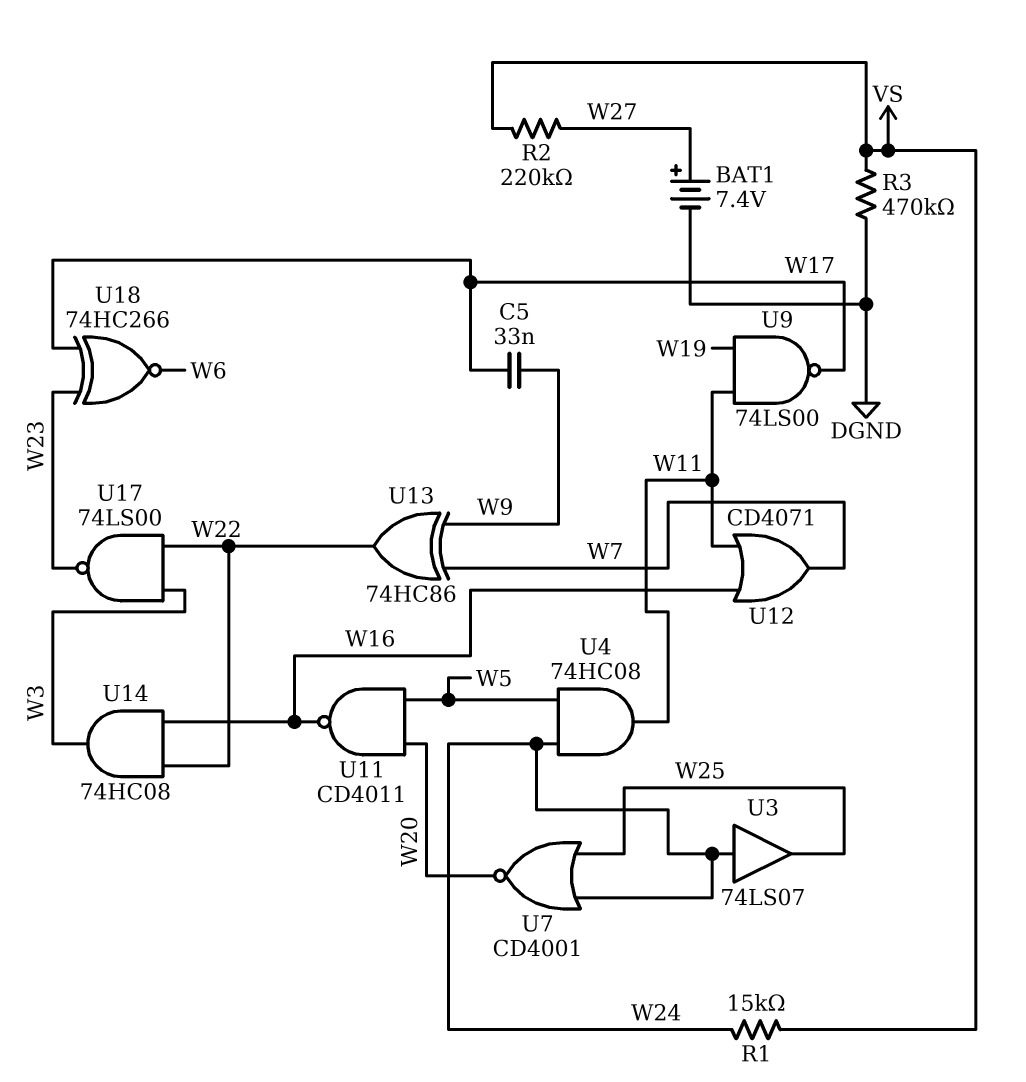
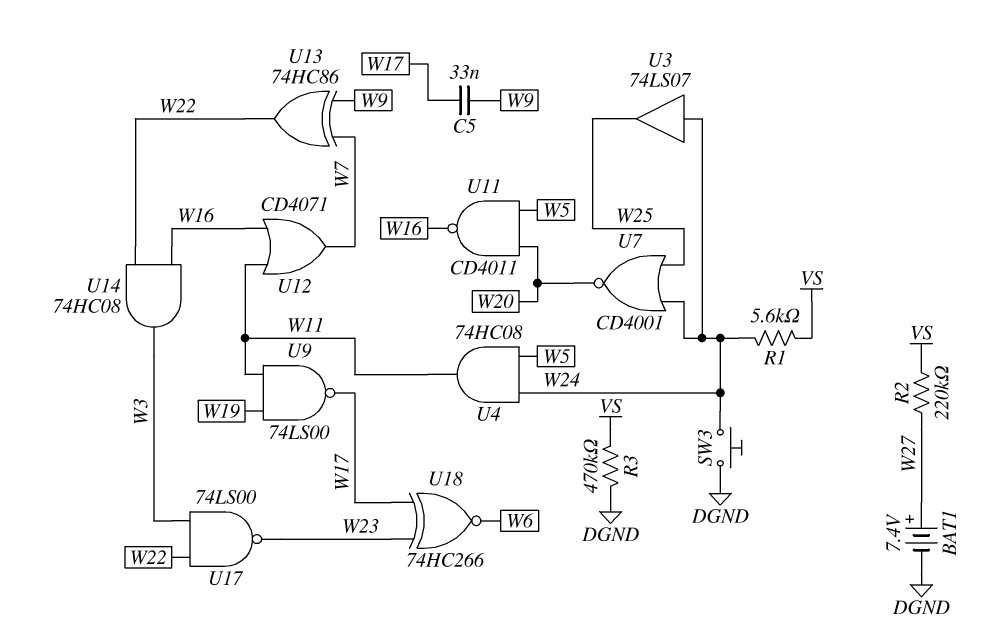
R1: 15k (VS, W24) -> 5.6k (VS, W24)
SW3: none -> button (DGND, W24)

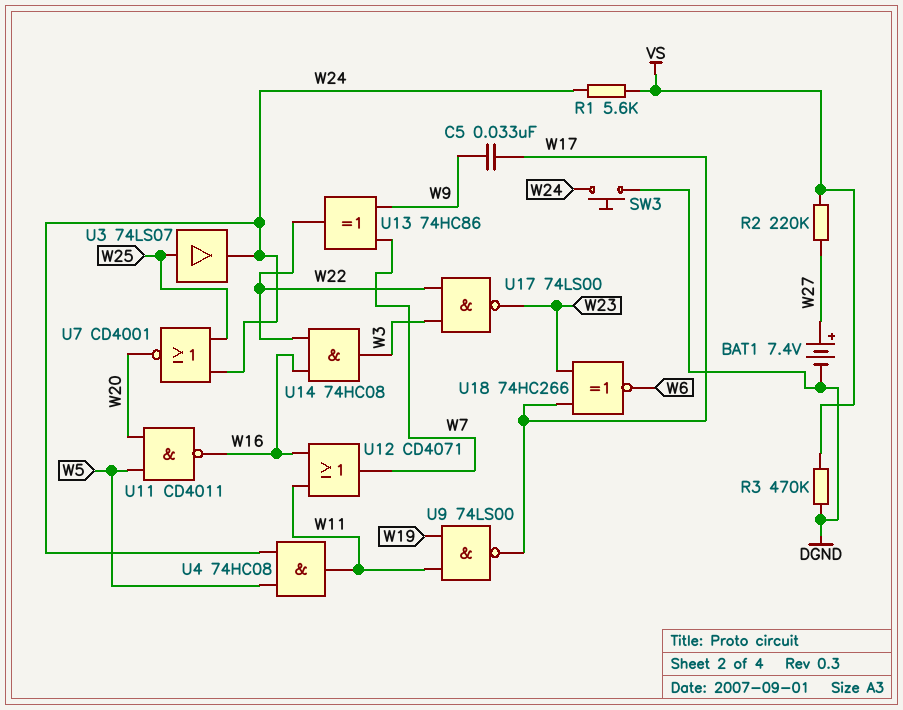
U3: buffer 74LS07 (in W24, out W25) -> buffer 74LS07 (in W25, out W24)

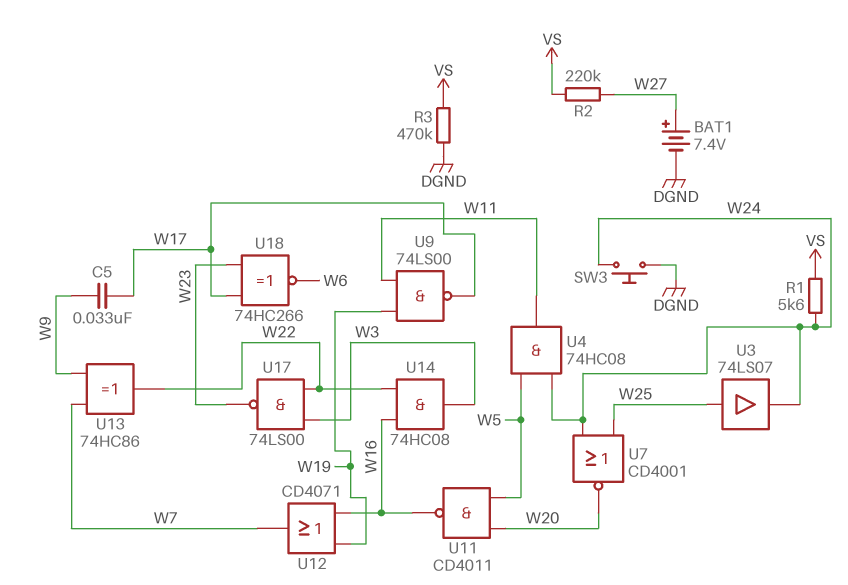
U12: OR CD4071 (in W11, in W16, out W7) -> OR CD4071 (in W16, in W19, out W7)

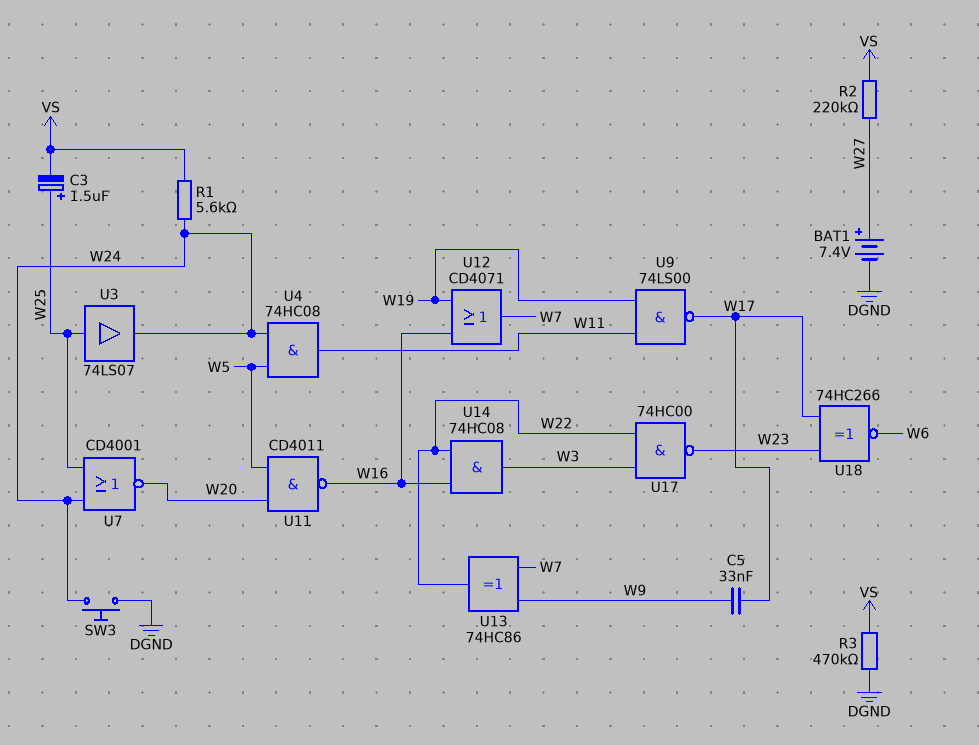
C3: none -> 1.5uF (plus W25, minus VS)
U17: NAND 74LS00 (in W3, in W22, out W23) -> NAND 74HC00 (in W3, in W22, out W23)

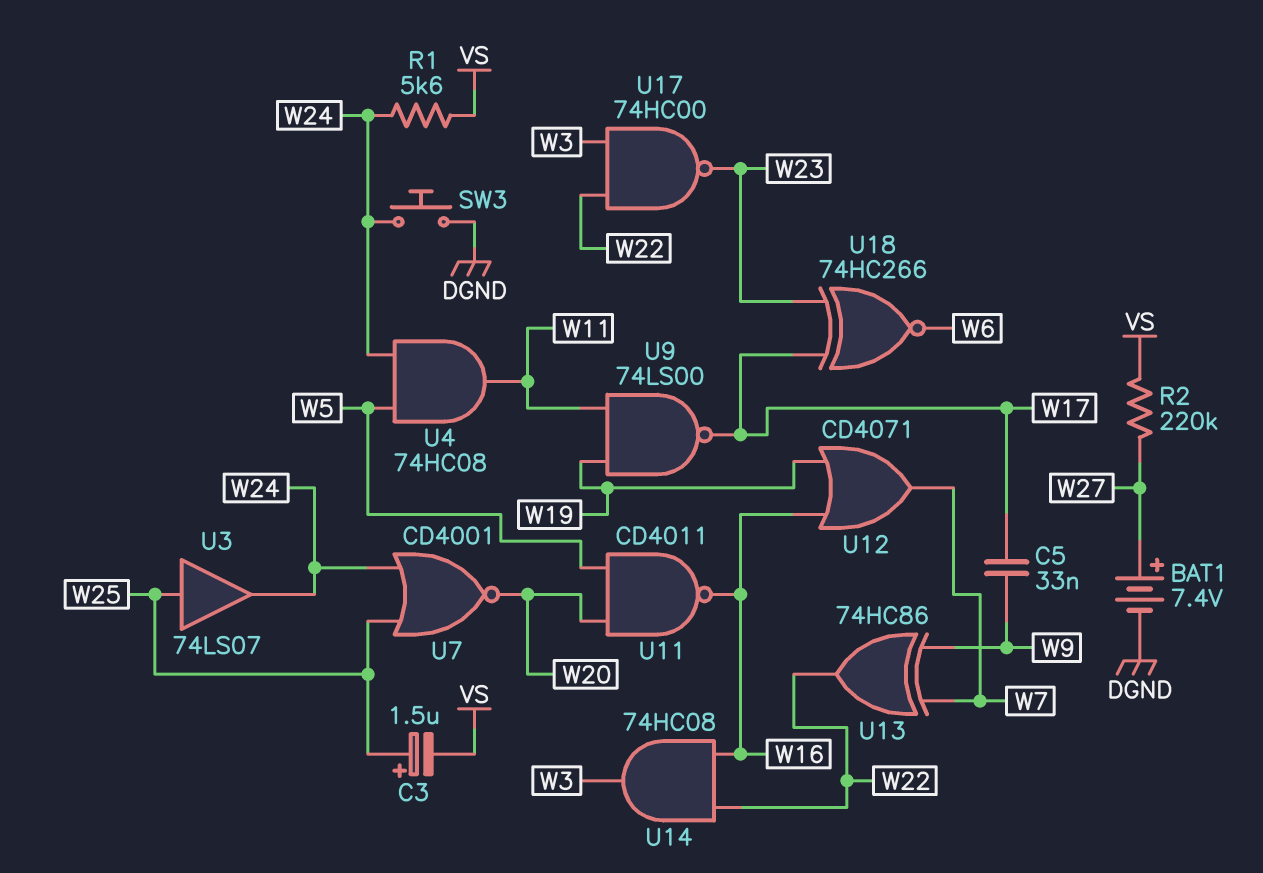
R3: 470k (DGND, VS) -> none

